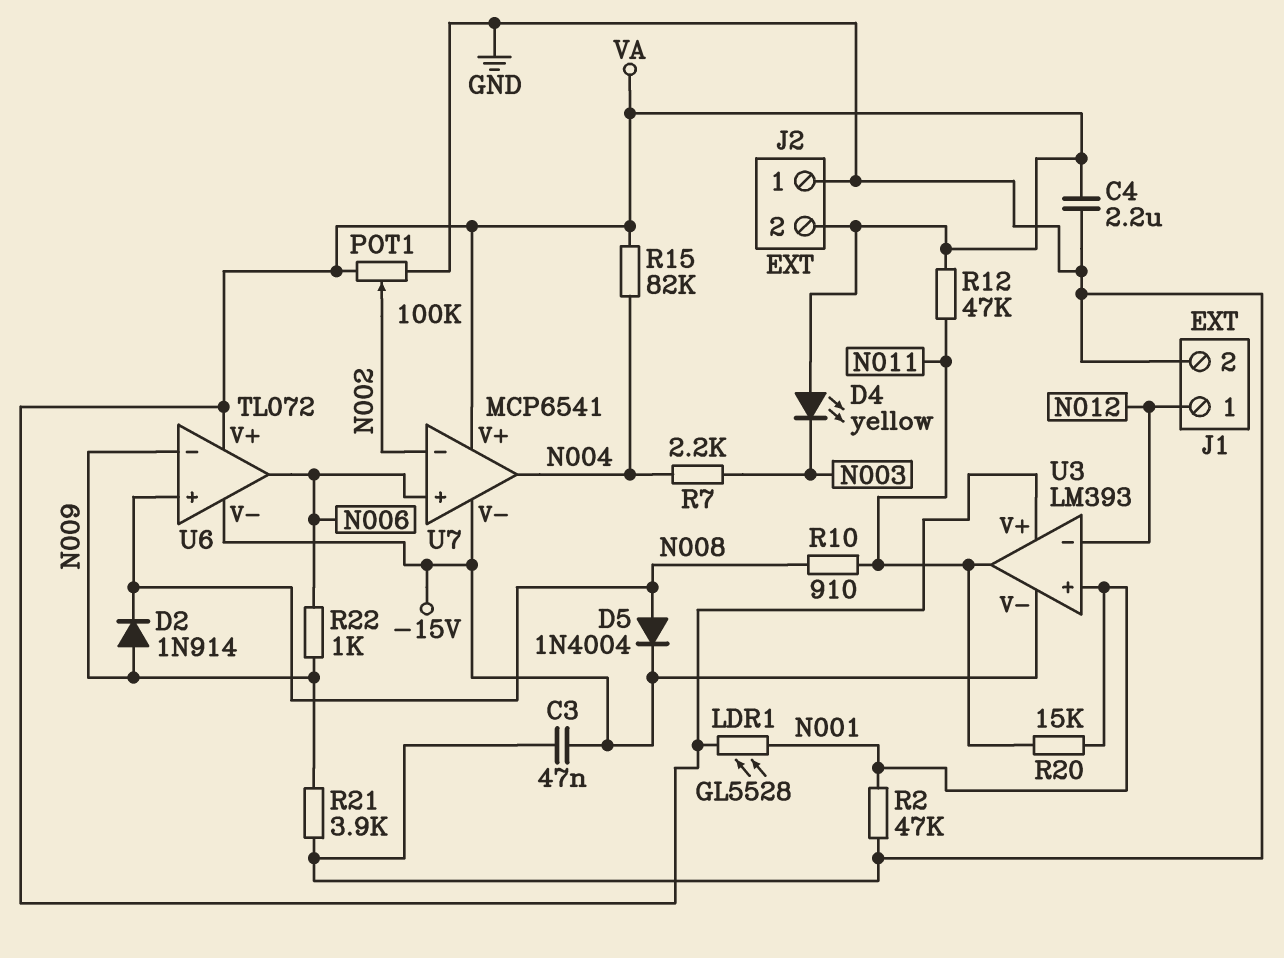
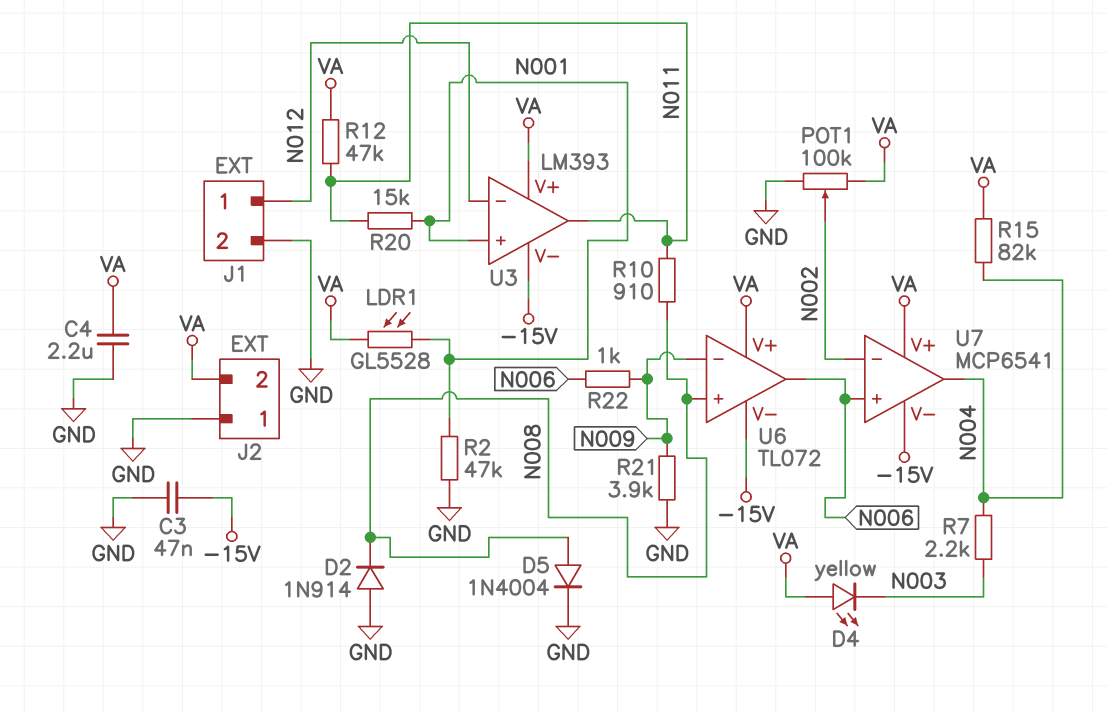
D2: diode 1N914 (A N009, K N008) -> diode 1N914 (A GND, K N008)
D5: diode 1N4004 (A N008, K -15V) -> diode 1N4004 (A N008, K GND)

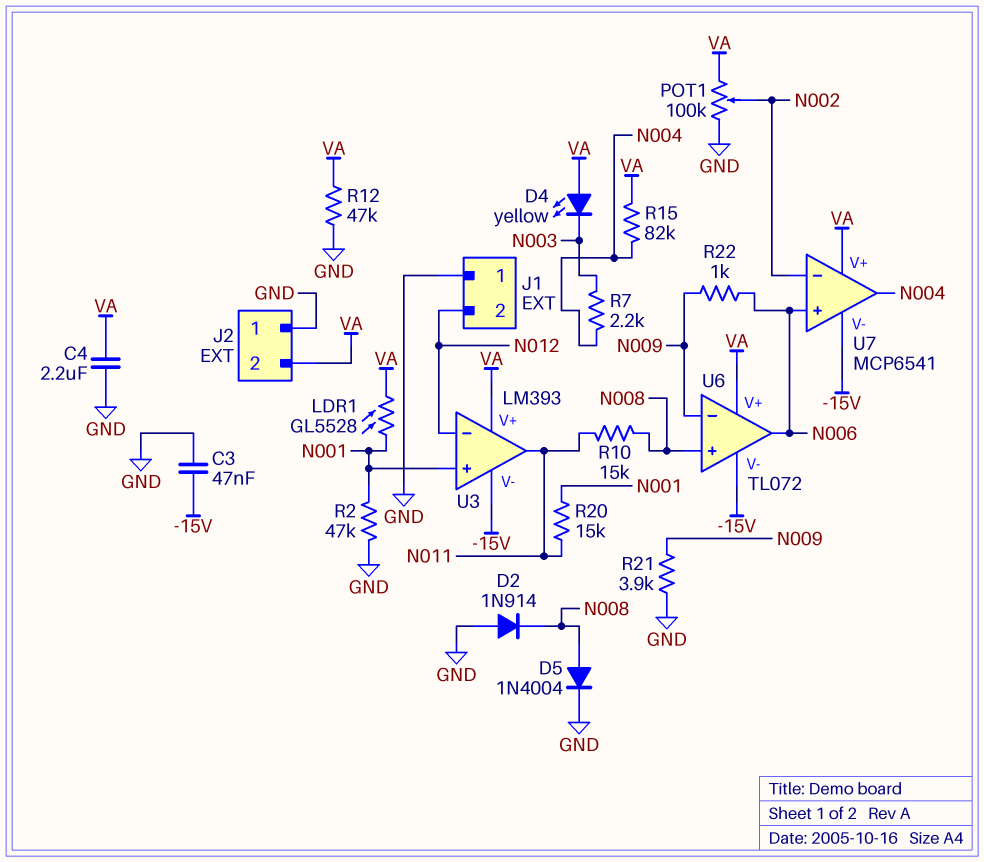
J1 pin 1: N012 -> GND
J1 pin 2: GND -> N012
R10: 910 (N008, N011) -> 15k (N008, N011)
R12: 47k (N011, VA) -> 47k (GND, VA)

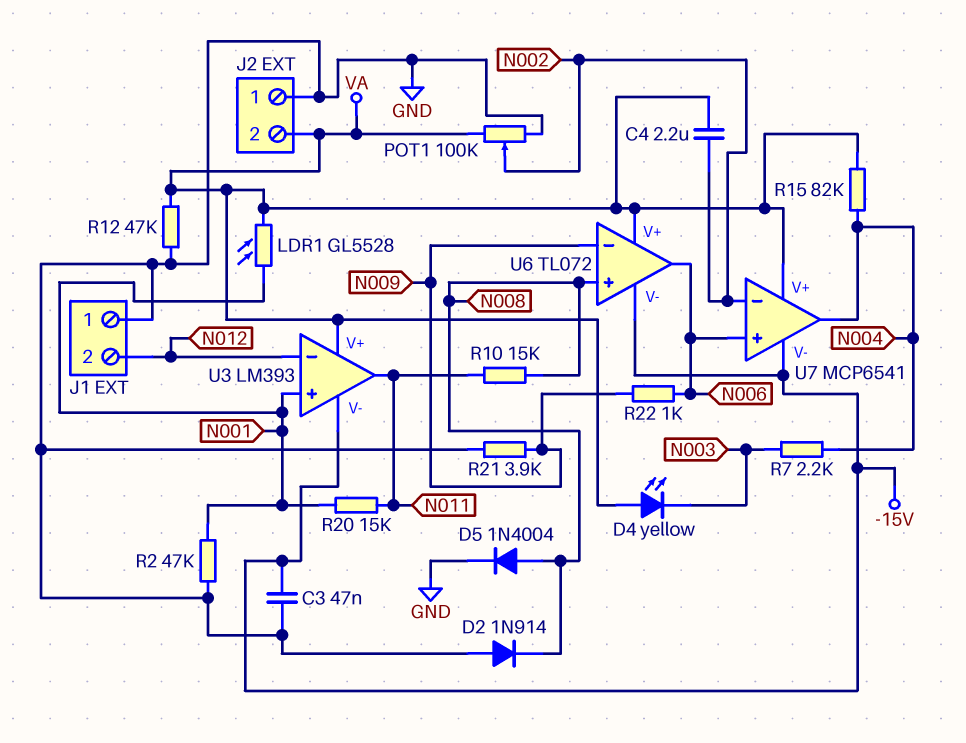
C4: 2.2uF (GND, VA) -> 2.2uF (N002, VA)

